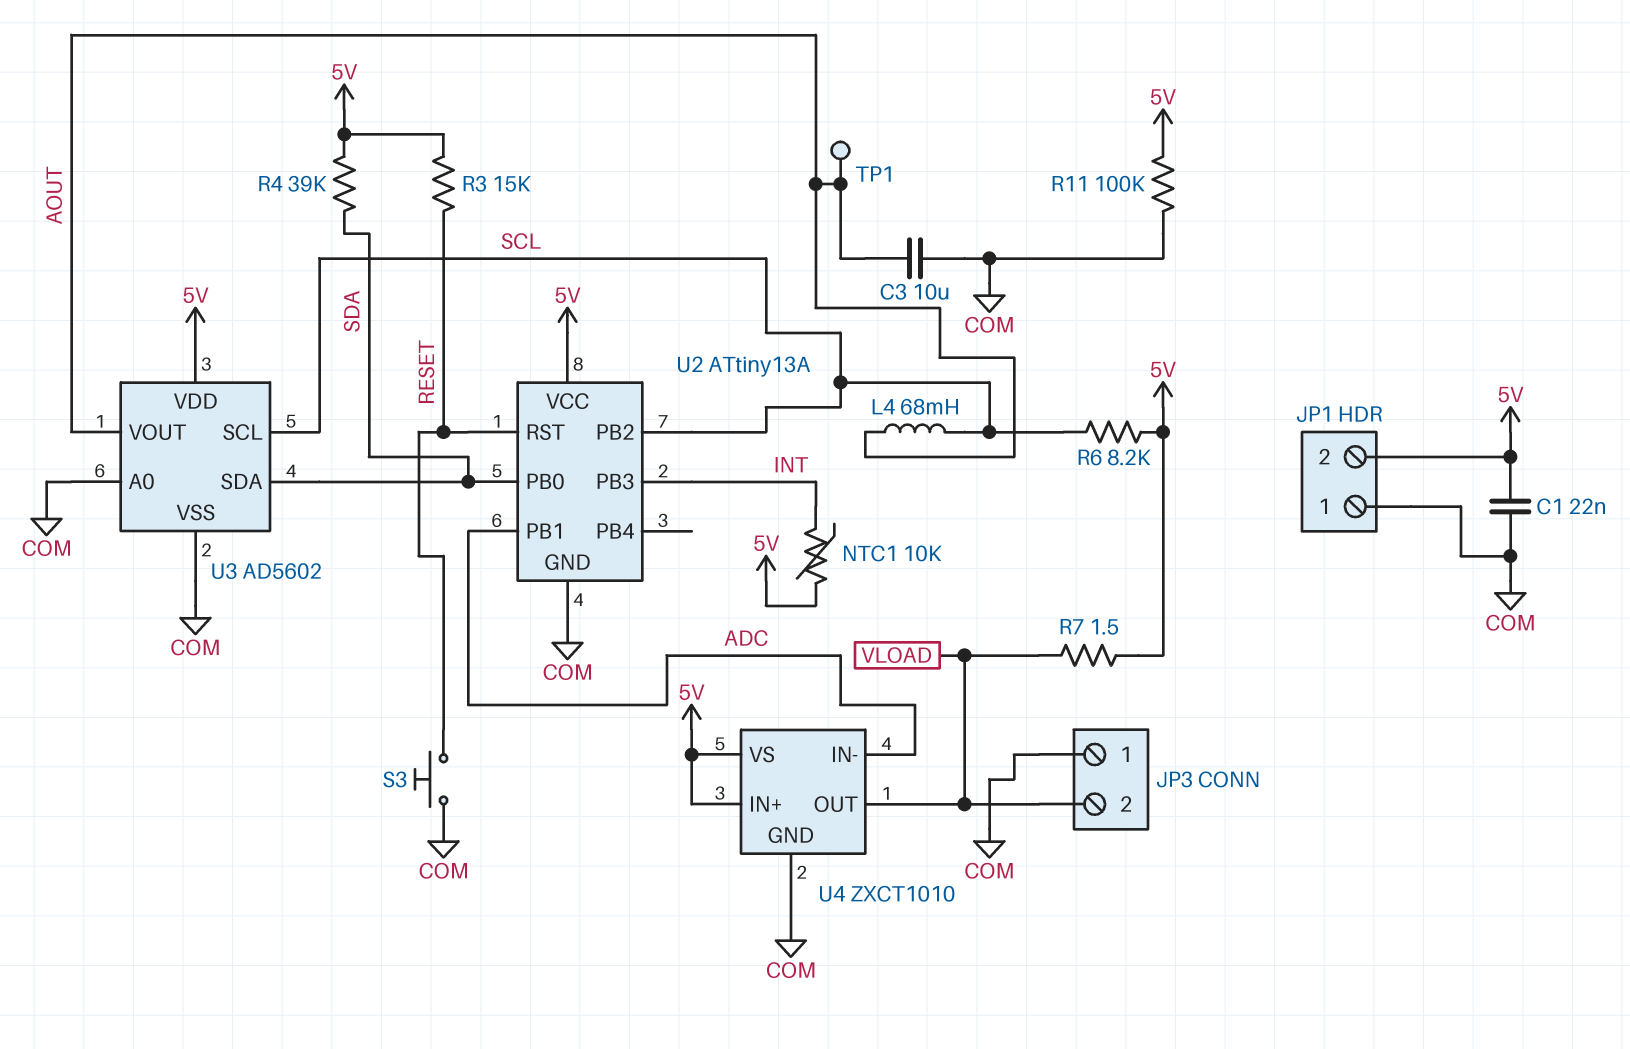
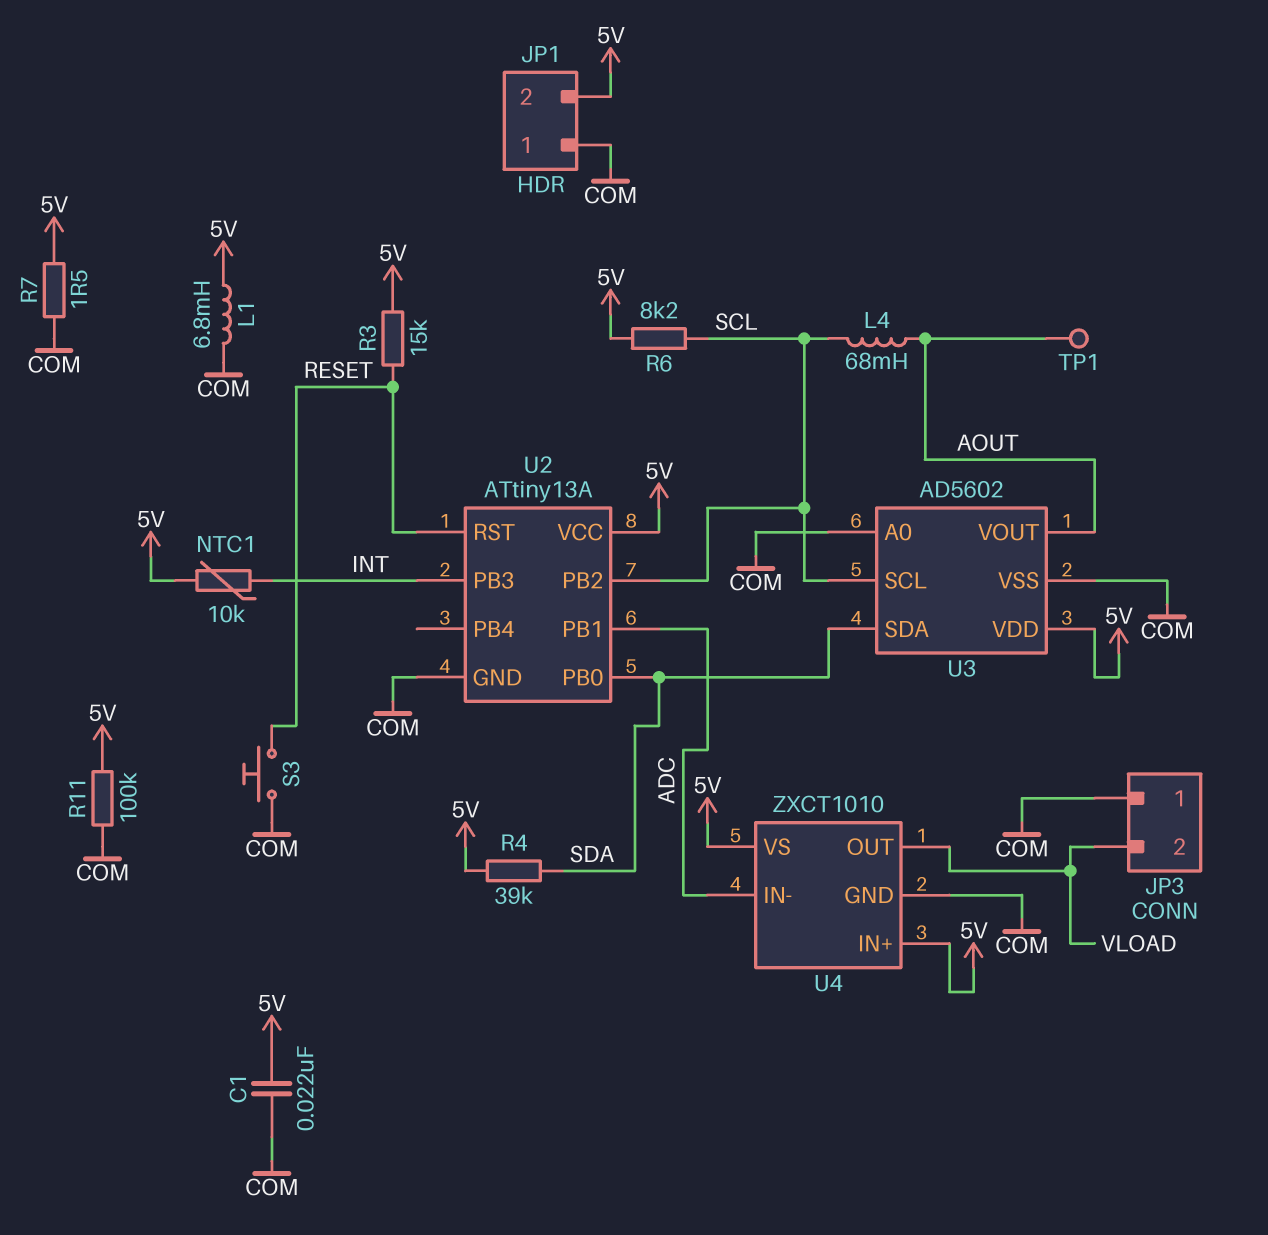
C3: 10uF (AOUT, COM) -> none
L1: none -> 6.8mH (5V, COM)
R7: 1.5 (5V, VLOAD) -> 1.5 (5V, COM)

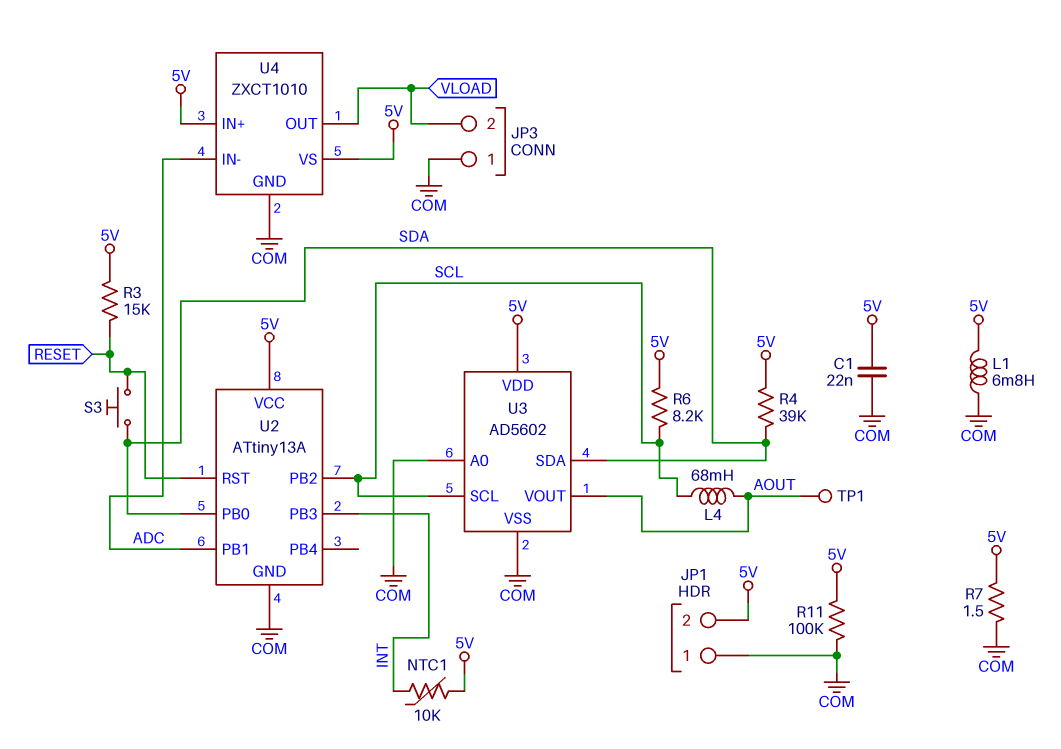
S3: button (COM, RESET) -> button (RESET, SDA)

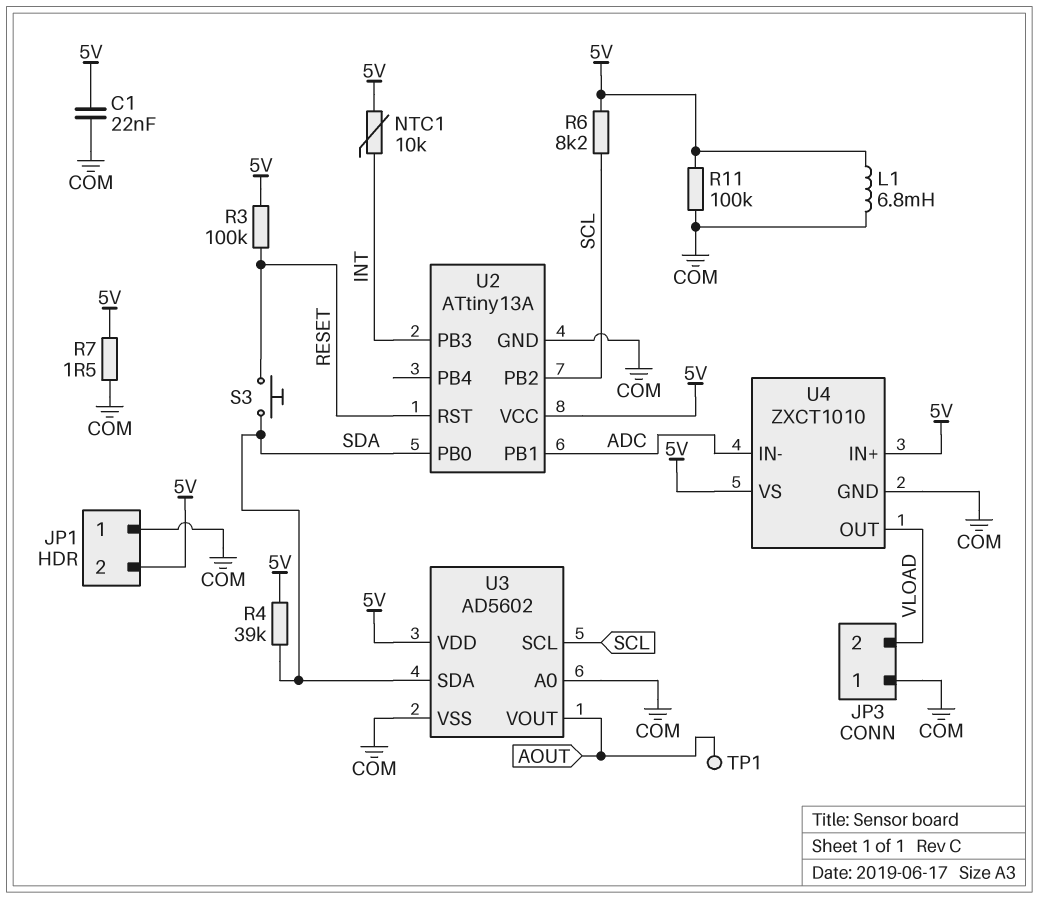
L4: 68mH (AOUT, SCL) -> none
R3: 15k (5V, RESET) -> 100k (5V, RESET)

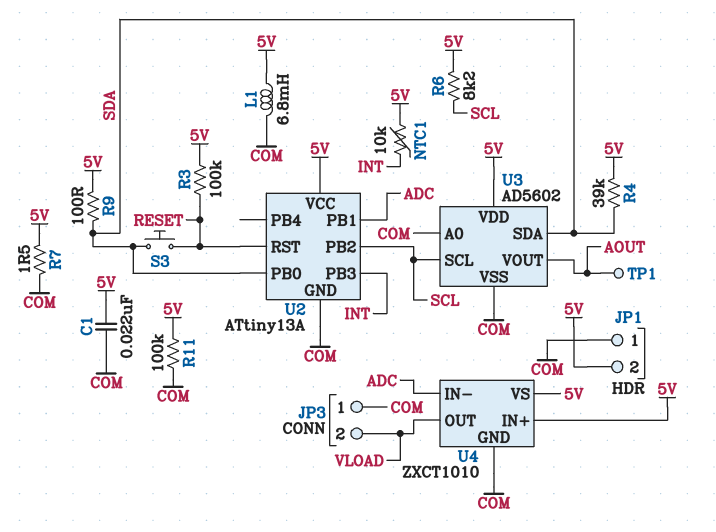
R9: none -> 100 (5V, SDA)

